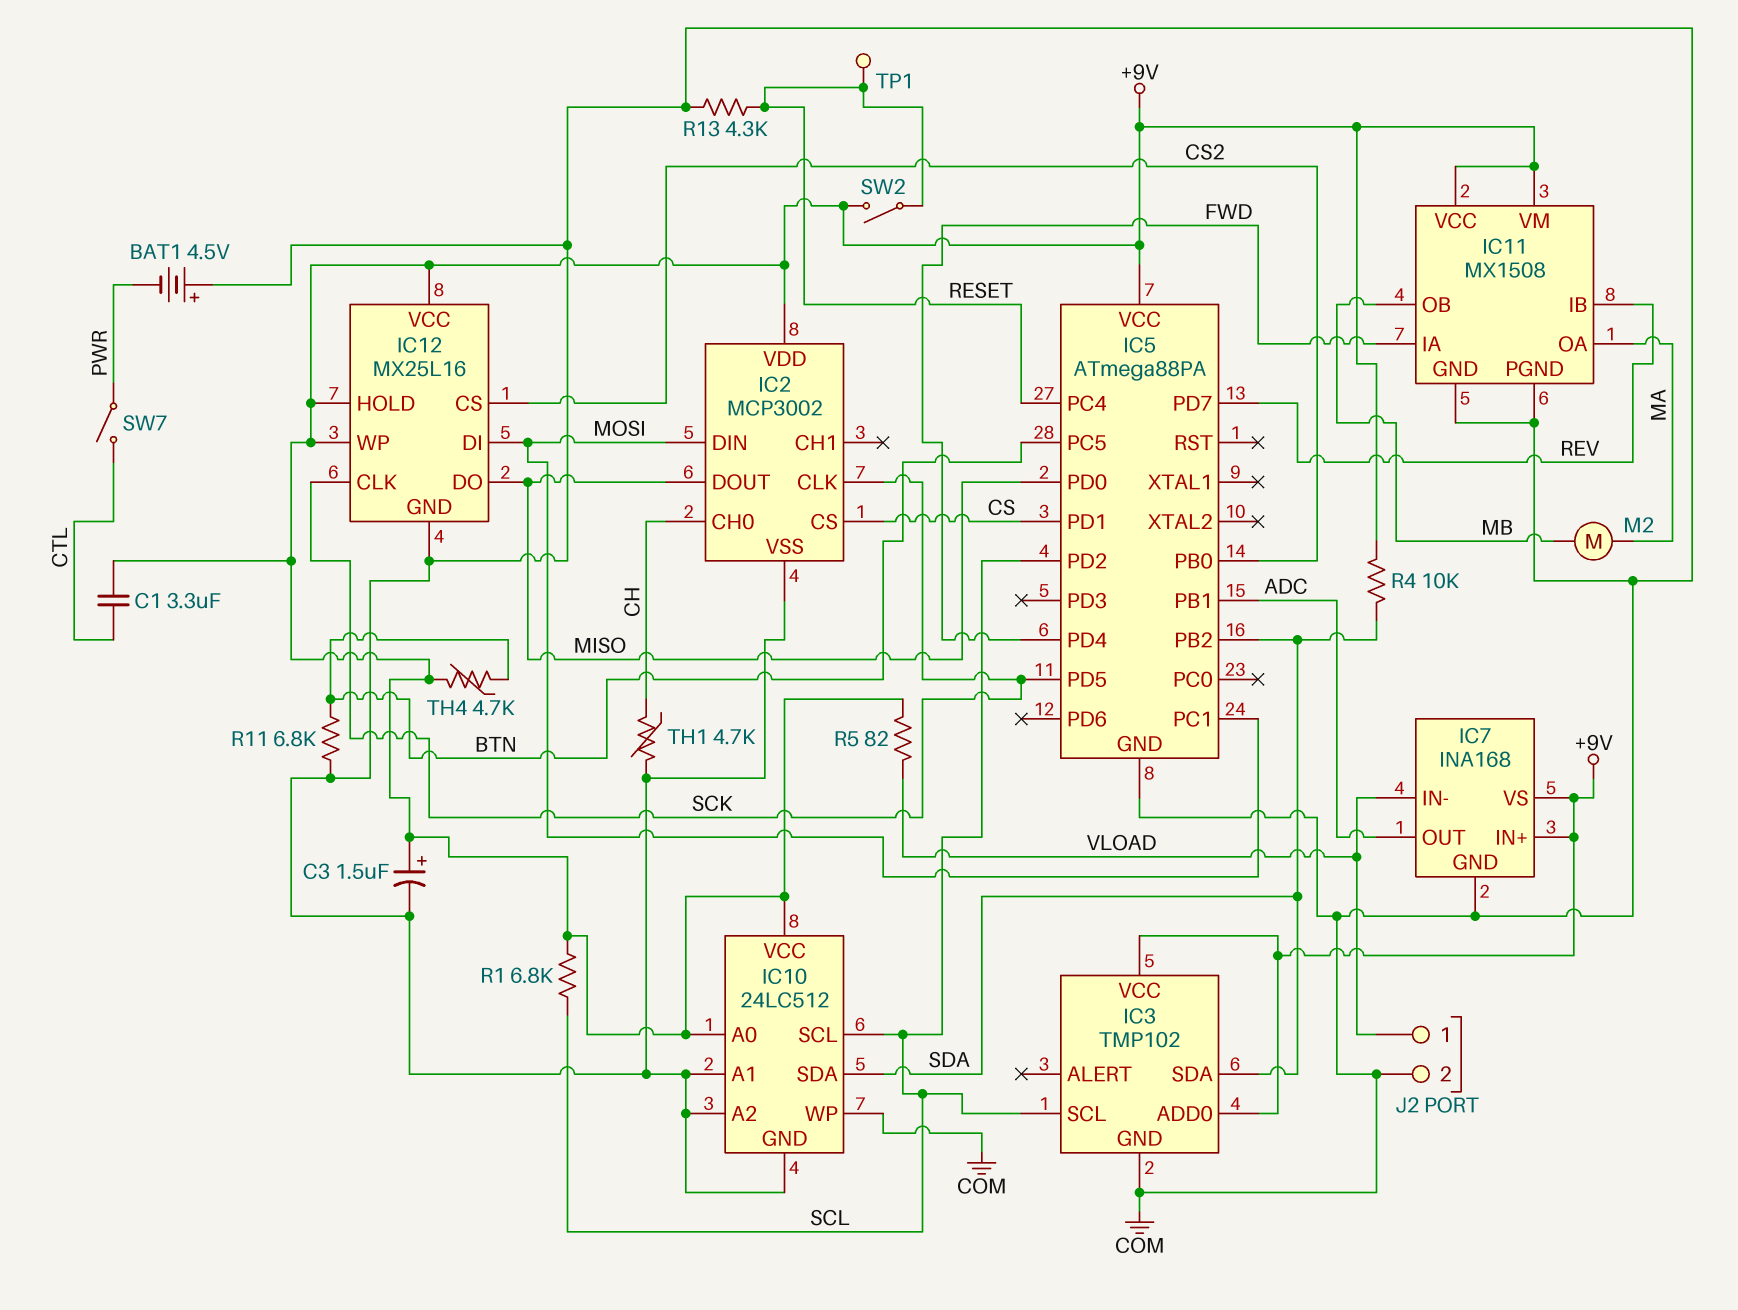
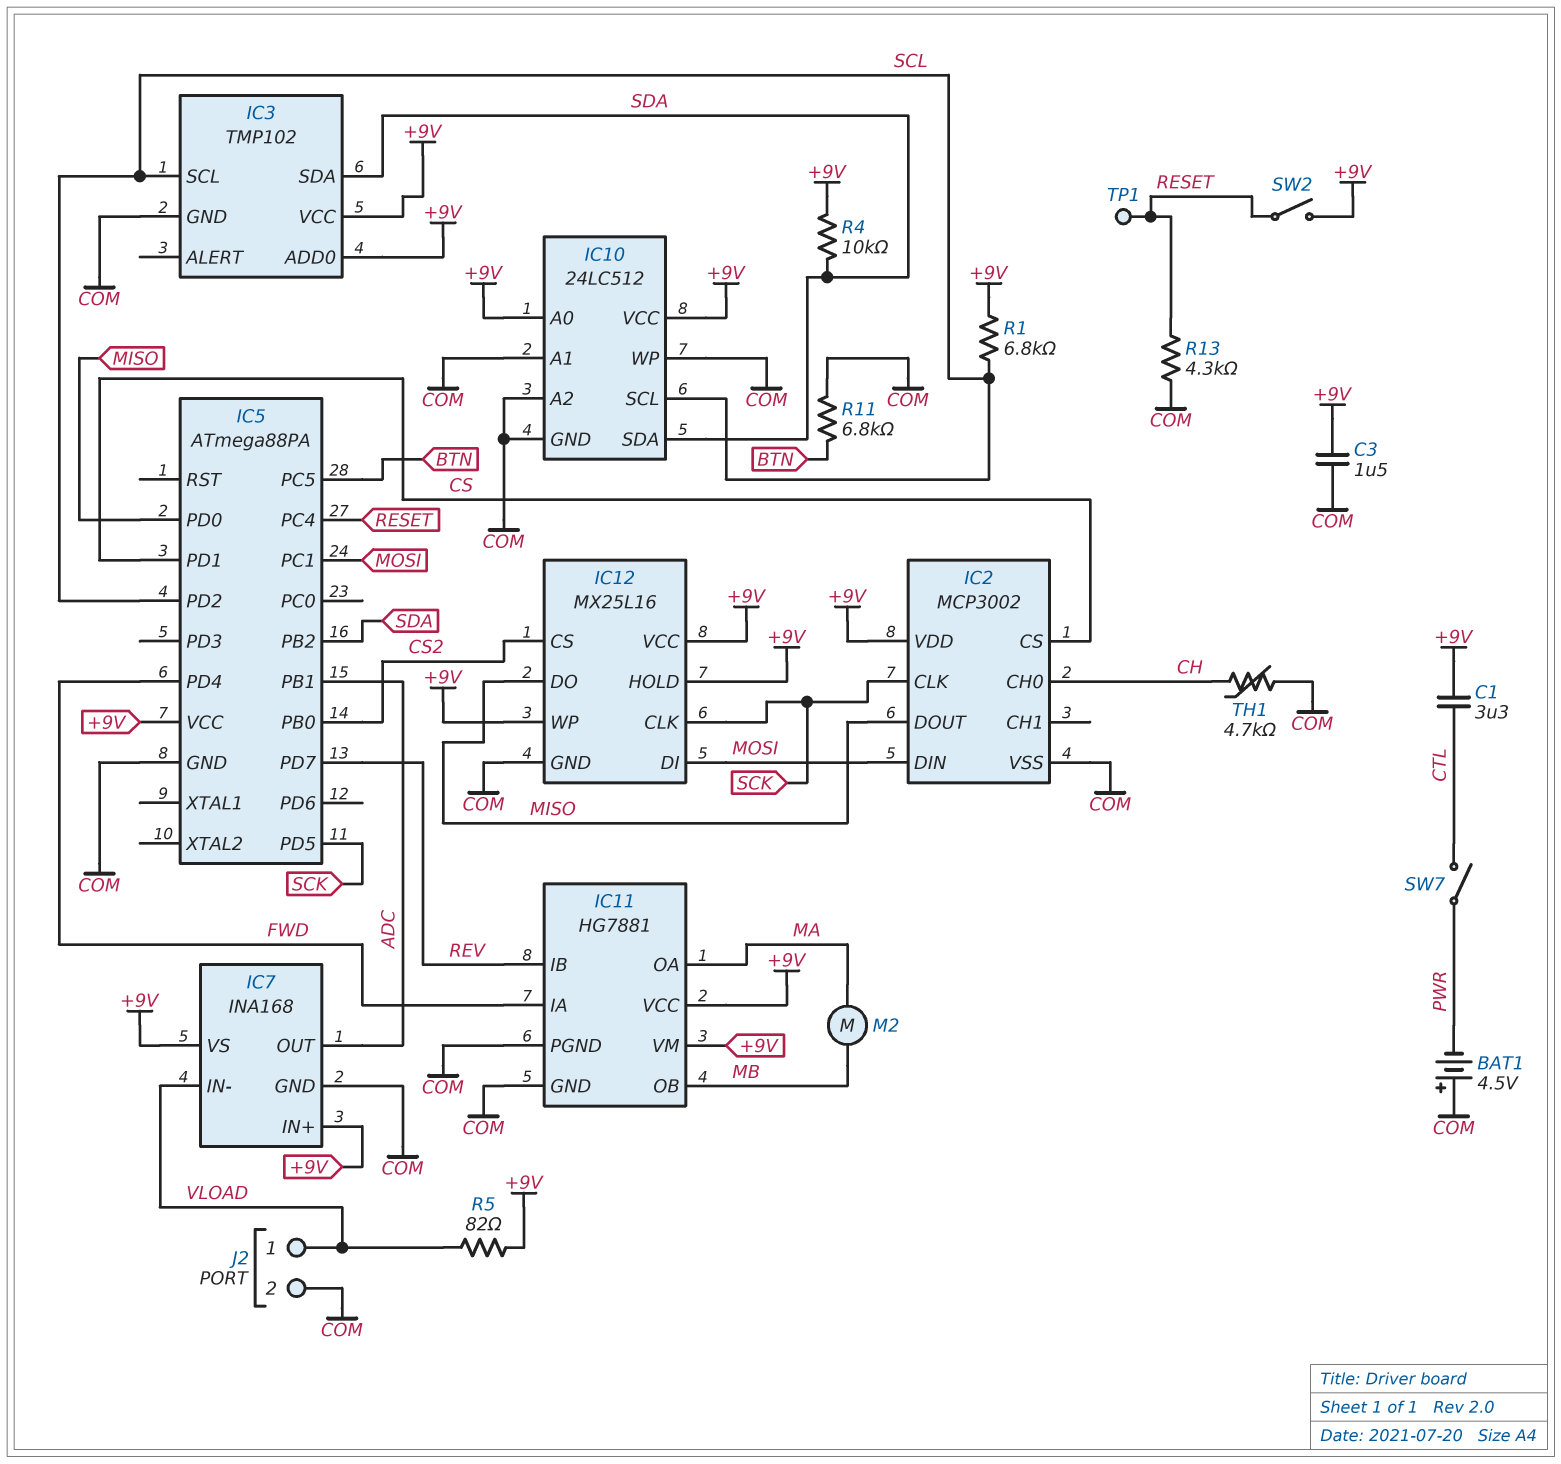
C3: 1.5uF (plus +9V, minus COM) -> 1.5uF (+9V, COM)
IC11: MX1508 -> HG7881
TH4: 4.7k (+9V, BTN) -> none

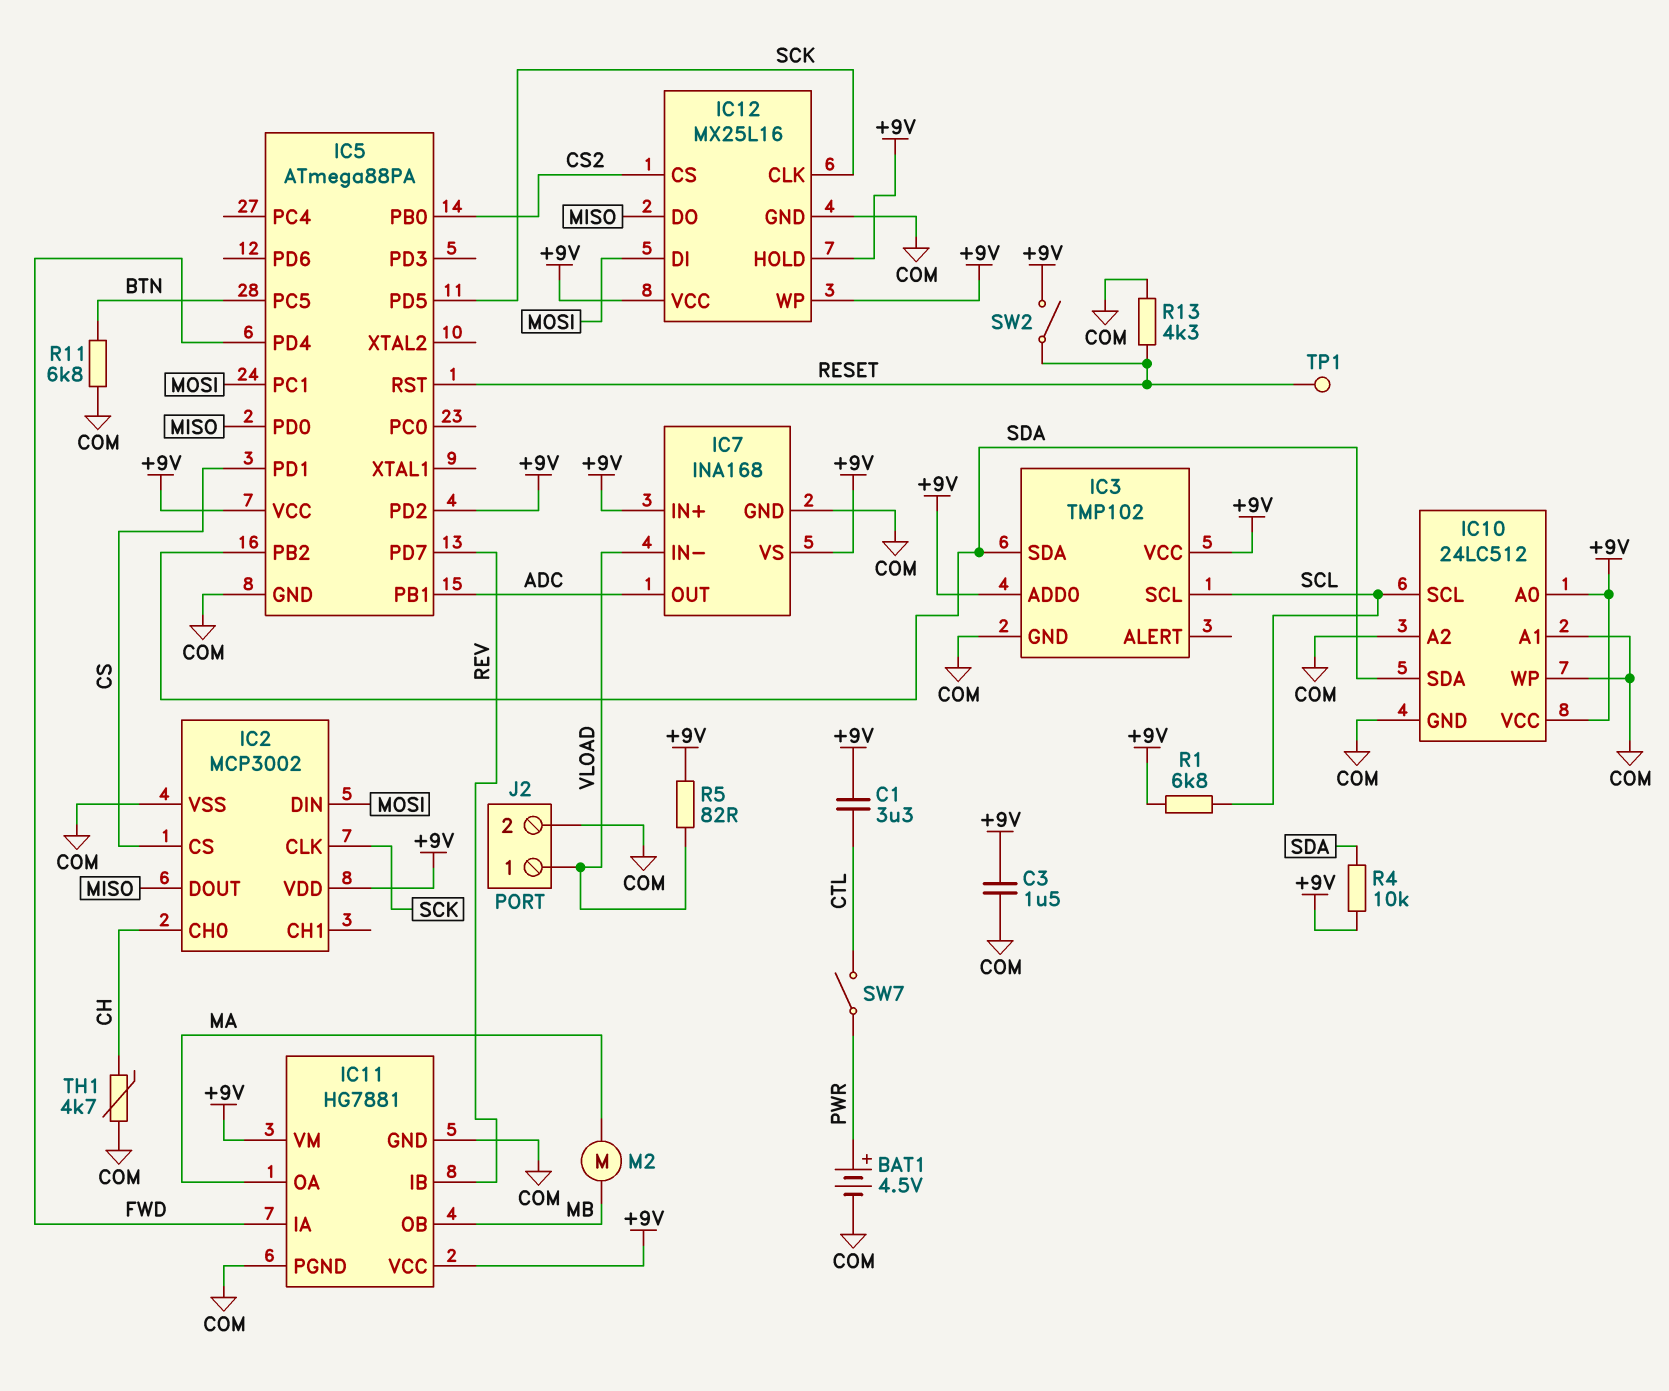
BAT1: 4.5V (plus COM, minus PWR) -> 4.5V (plus PWR, minus COM)
IC5 pin PC4: RESET -> none
IC5 pin PD2: SCL -> +9V
IC5 pin RST: none -> RESET

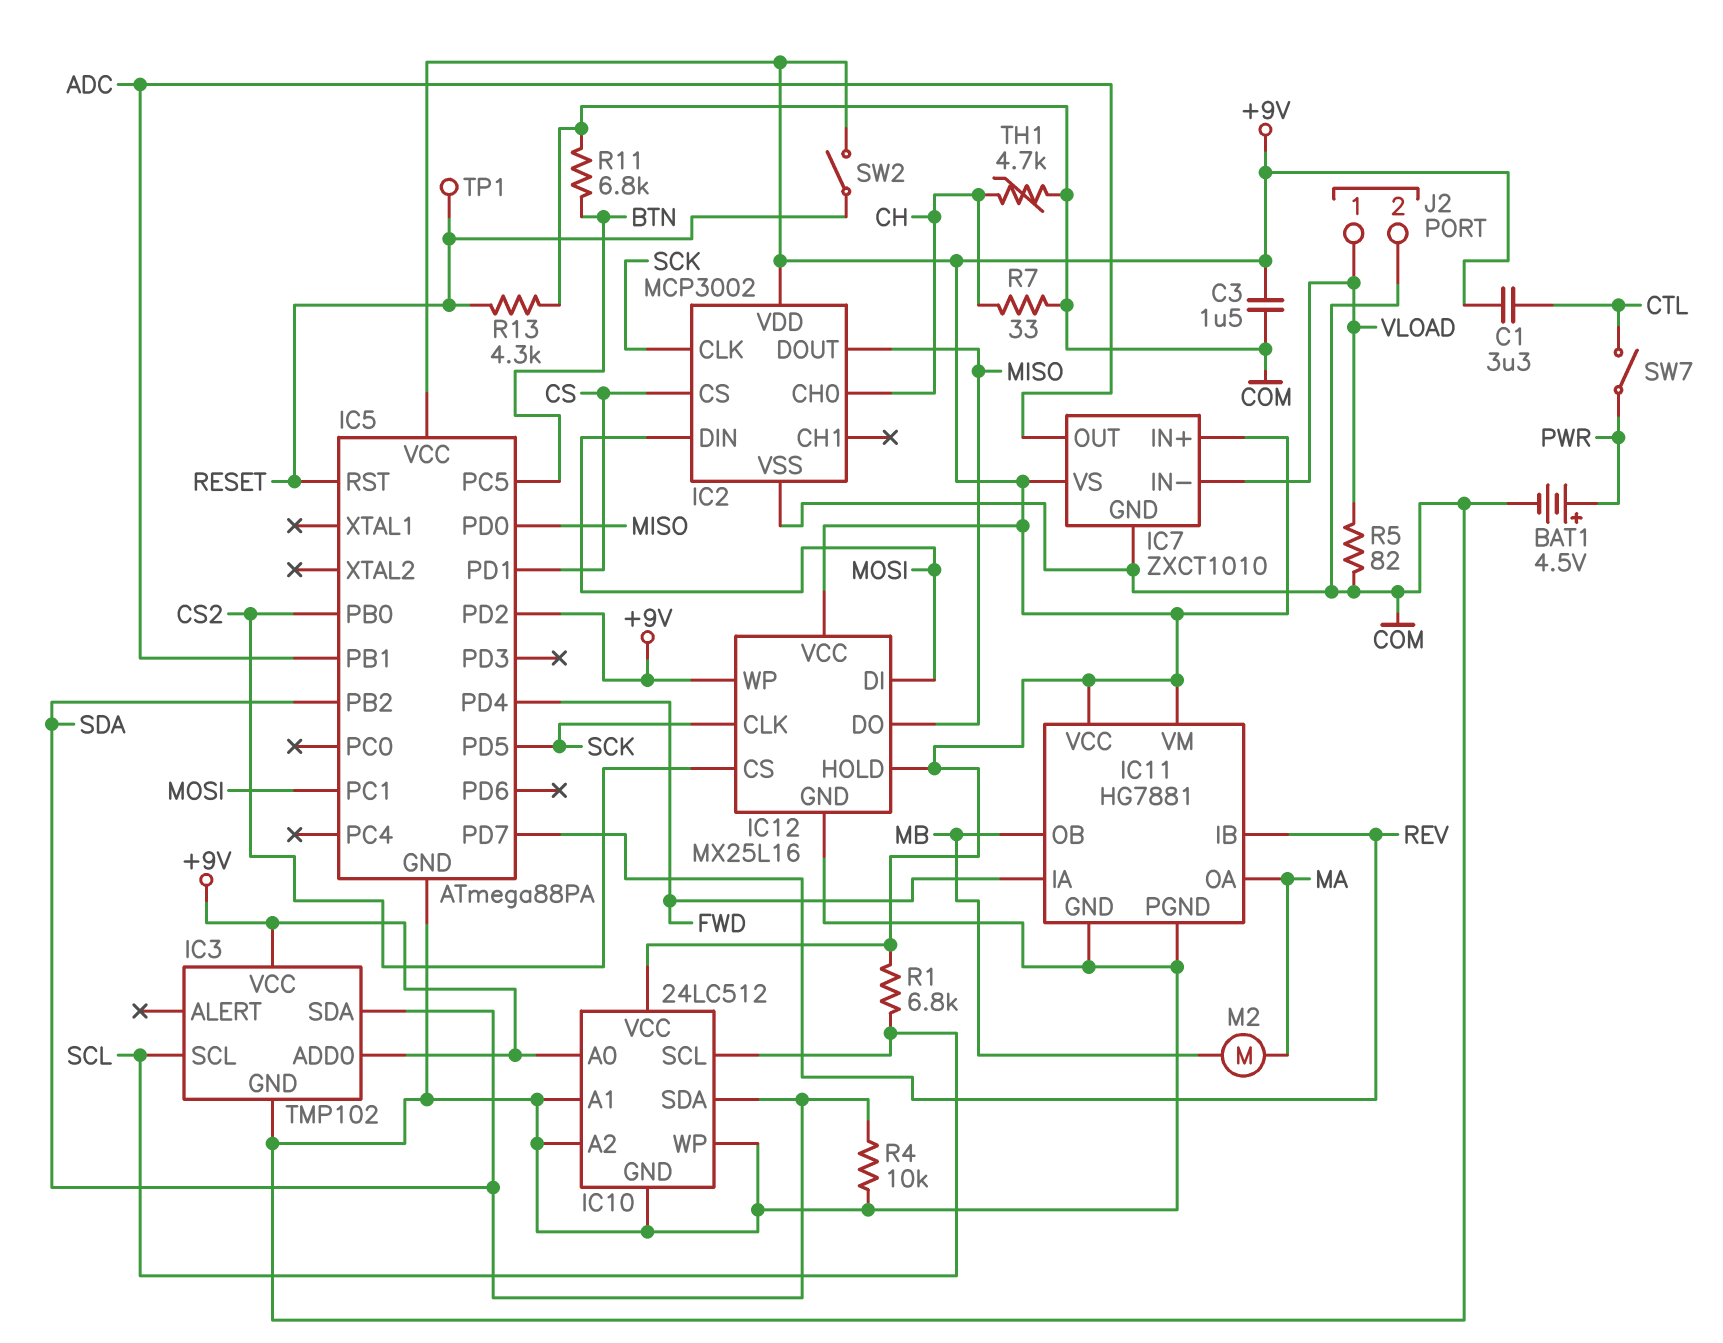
IC7: INA168 -> ZXCT1010
R4: 10k (+9V, SDA) -> 10k (COM, SDA)
R5: 82 (+9V, VLOAD) -> 82 (COM, VLOAD)
R7: none -> 33 (CH, COM)

